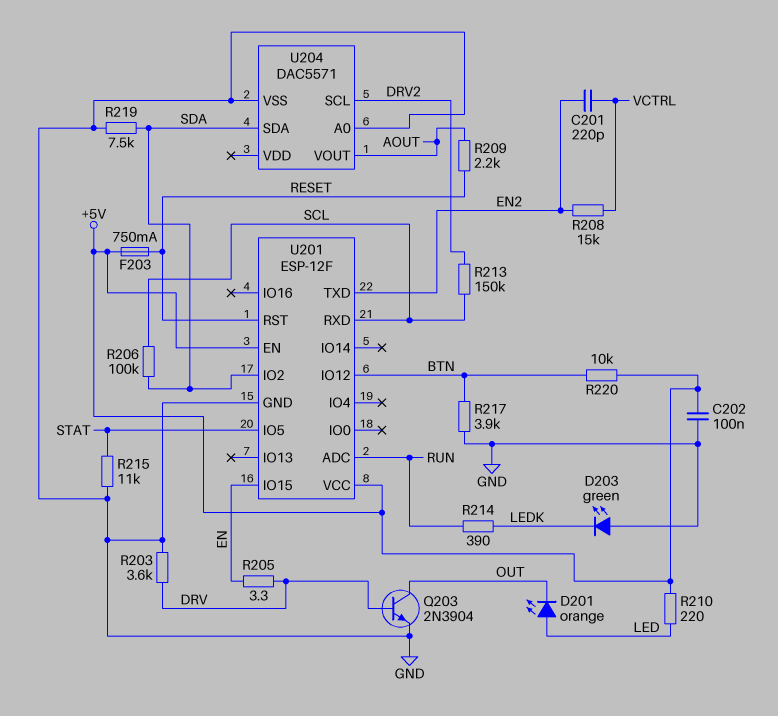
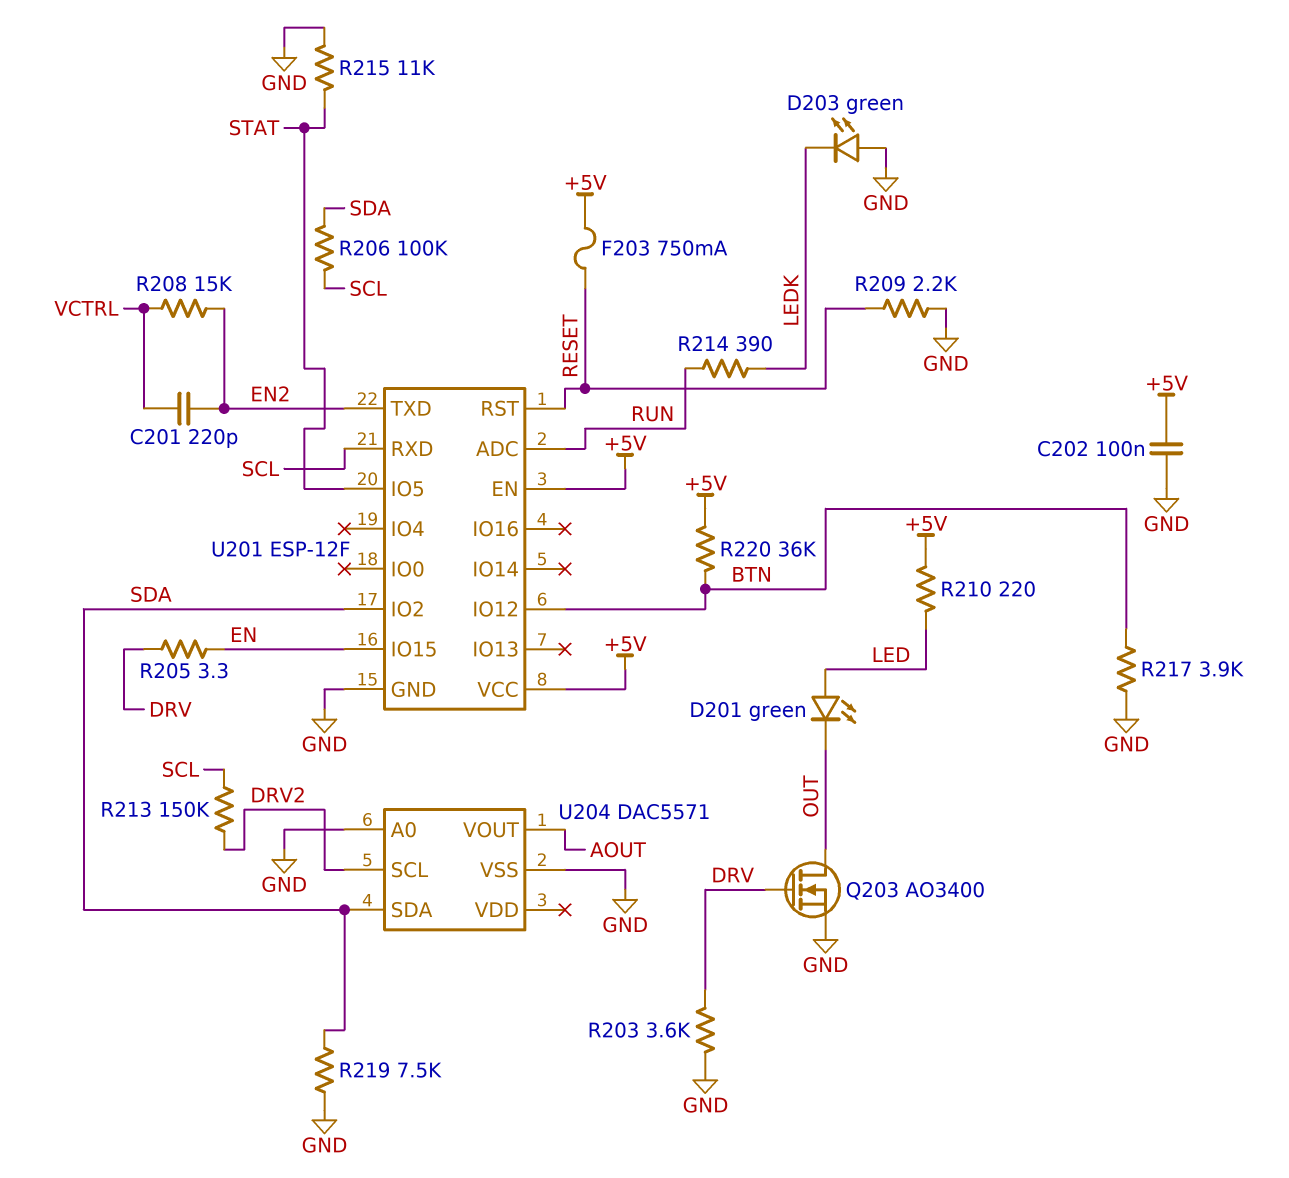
D201: LED orange (A LED, K OUT) -> LED green (A LED, K OUT)
Q203: NPN 2N3904 (B DRV, C OUT, E GND) -> NMOS AO3400 (G DRV, D OUT, S GND)
R209: 2.2k (AOUT, RESET) -> 2.2k (GND, RESET)
R220: 10k (+5V, BTN) -> 36k (+5V, BTN)

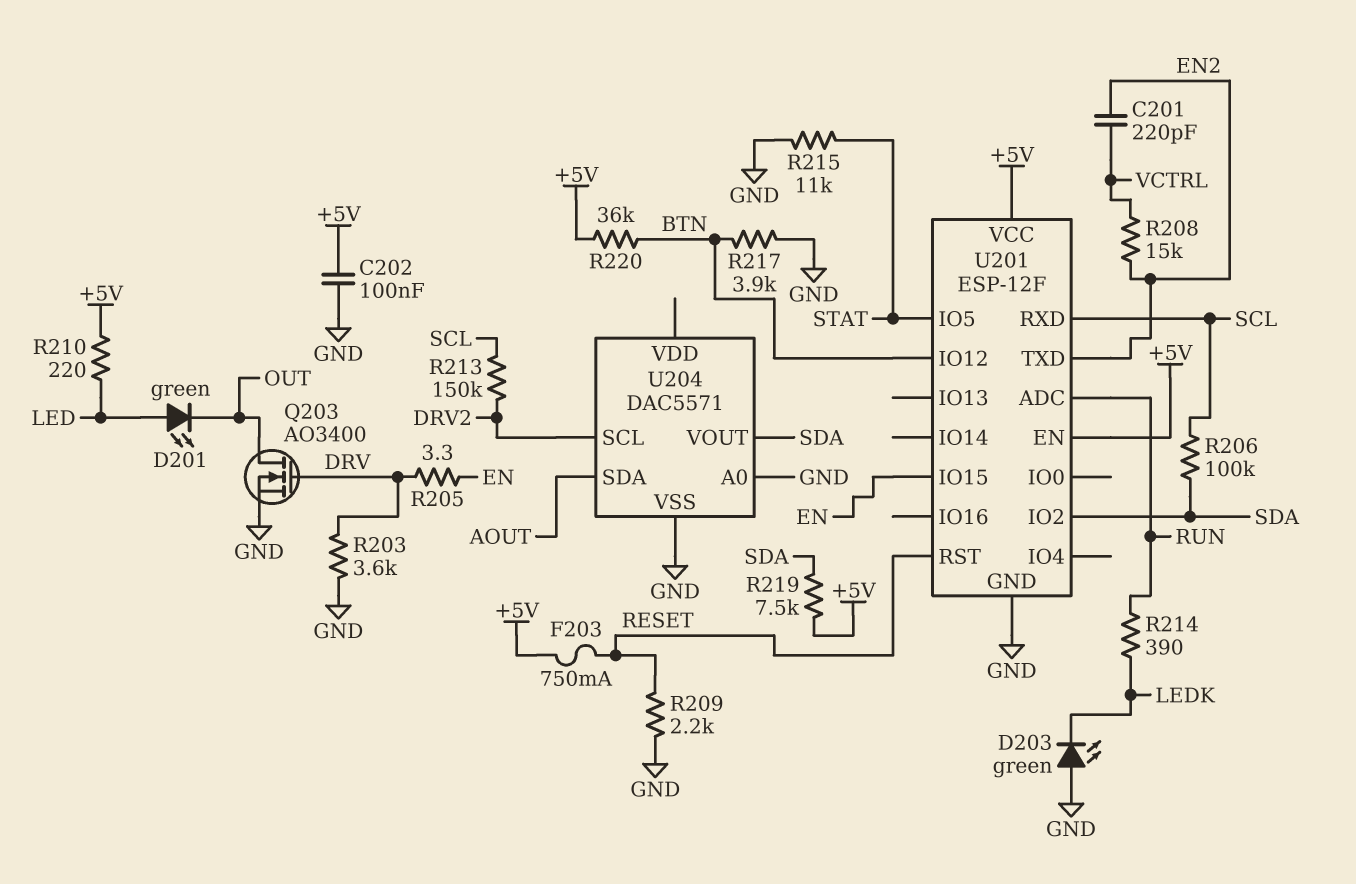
R219: 7.5k (GND, SDA) -> 7.5k (+5V, SDA)
U204 pin SDA: SDA -> AOUT
U204 pin VOUT: AOUT -> SDA

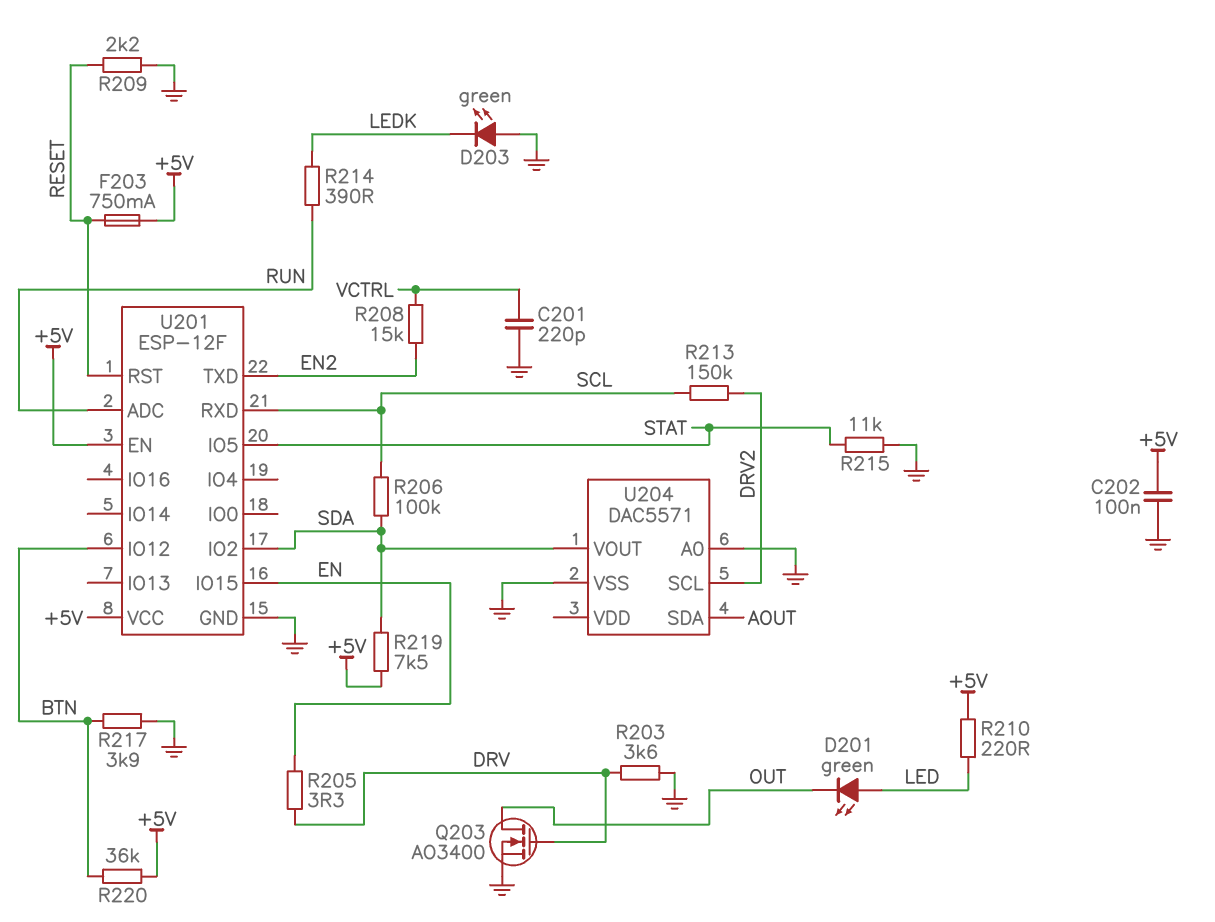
C201: 220pF (EN2, VCTRL) -> 220pF (GND, VCTRL)

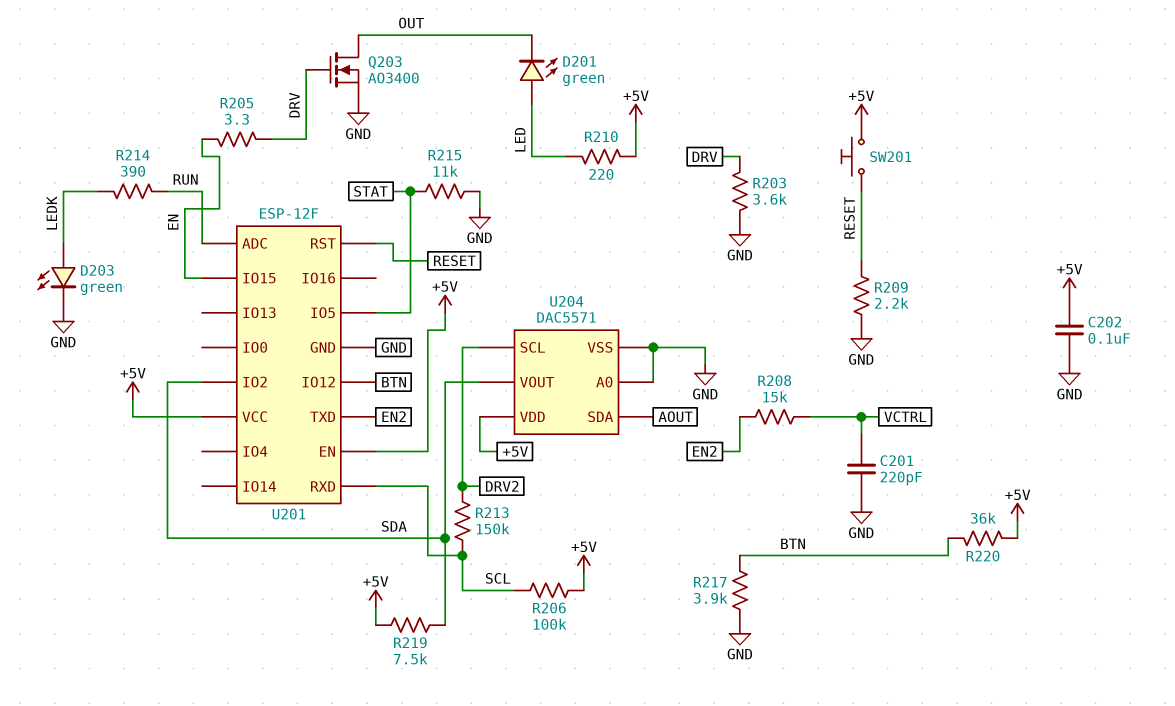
D203: LED green (A GND, K LEDK) -> LED green (A LEDK, K GND)
F203: 750mA (+5V, RESET) -> none
R206: 100k (SCL, SDA) -> 100k (+5V, SCL)
SW201: none -> button (+5V, RESET)
U204 pin VDD: none -> +5V

